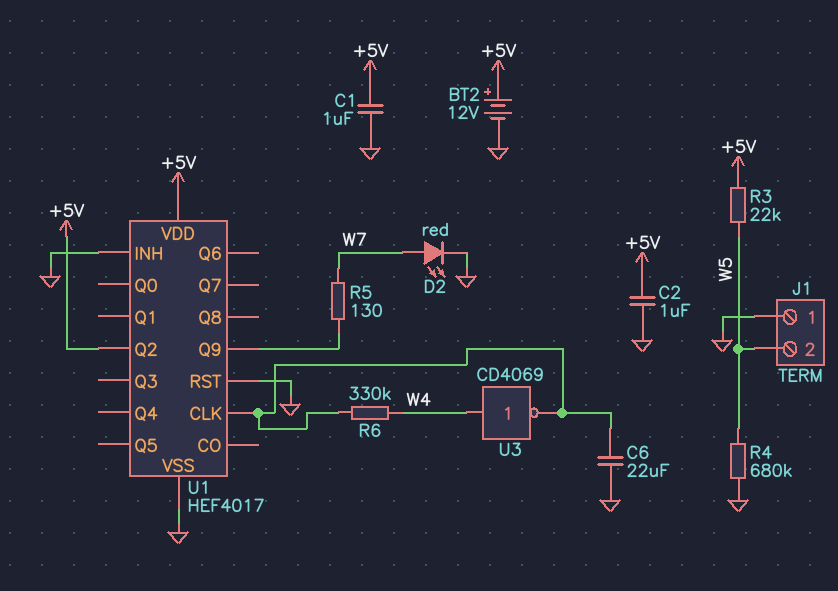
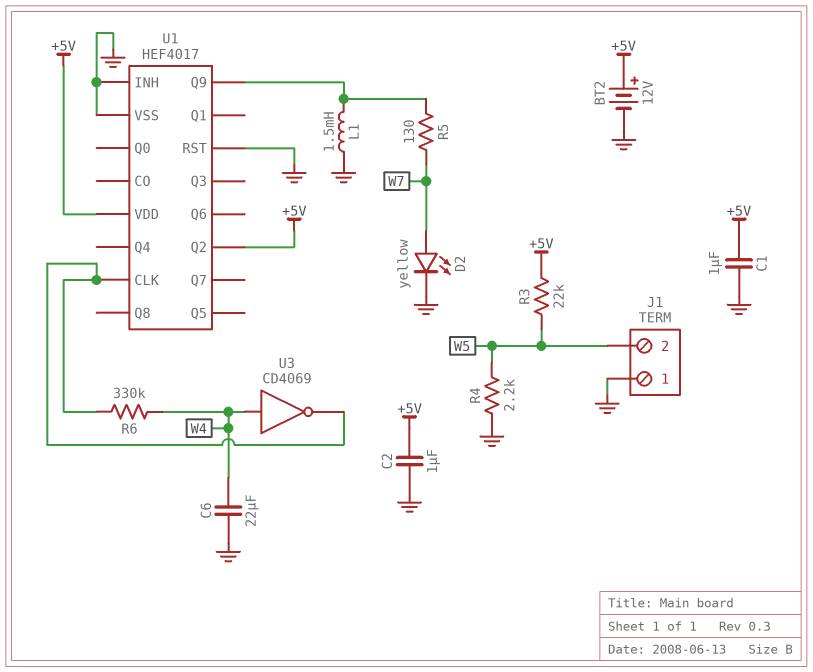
C6: 22uF (GND, U1/CLK) -> 22uF (GND, W4)
D2: LED red (A W7, K GND) -> LED yellow (A W7, K GND)
L1: none -> 1.5mH (GND, U1/Q9)
R4: 680k (GND, W5) -> 2.2k (GND, W5)

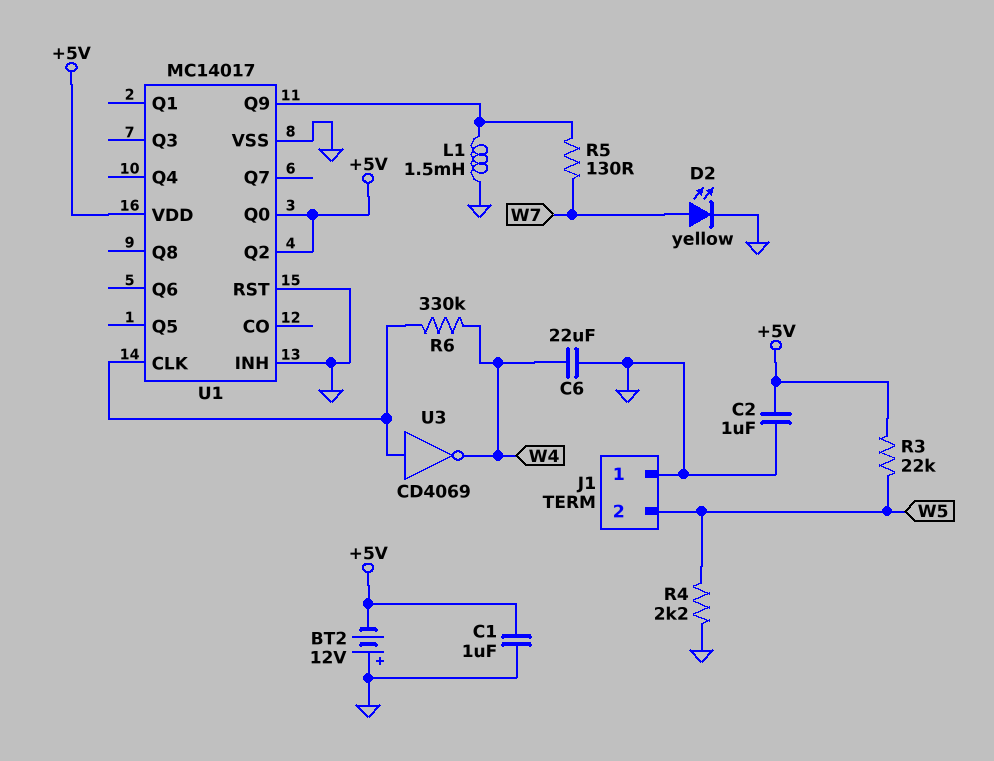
BT2: 12V (plus +5V, minus GND) -> 12V (plus GND, minus +5V)
U1: HEF4017 -> MC14017
U1 pin Q0: none -> +5V
U3: NOT CD4069 (in W4, out U1/CLK) -> NOT CD4069 (in U1/CLK, out W4)

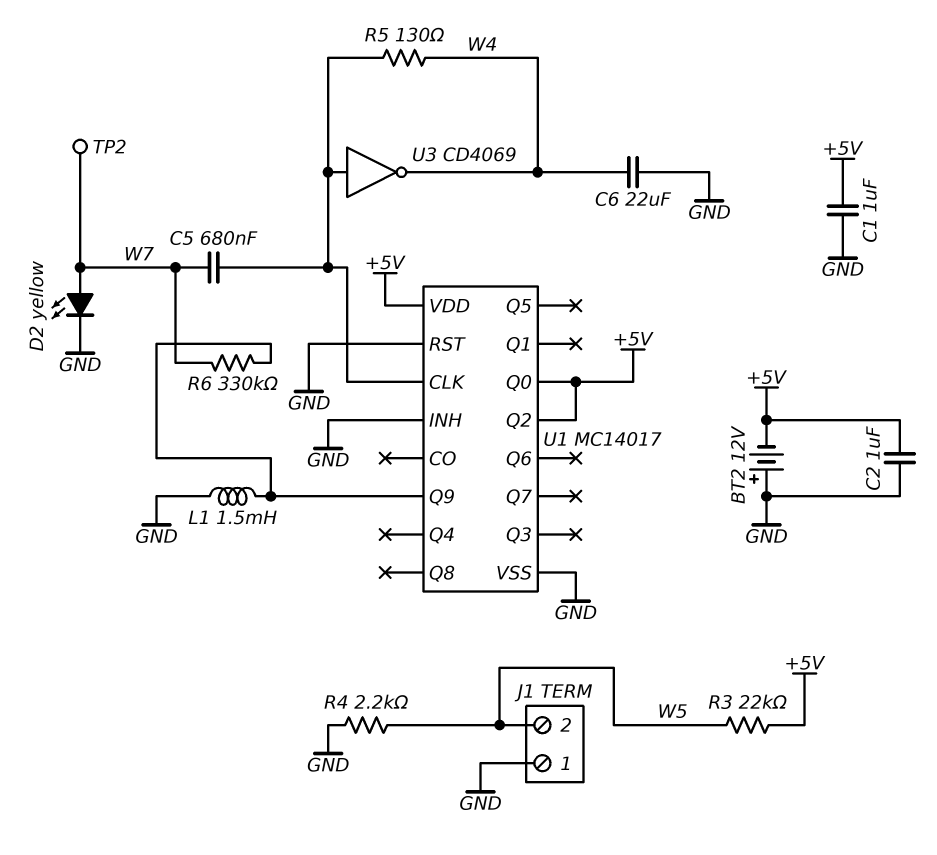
C5: none -> 680nF (U1/CLK, W7)
R5: 130 (U1/Q9, W7) -> 130 (U1/CLK, W4)
R6: 330k (U1/CLK, W4) -> 330k (U1/Q9, W7)
TP2: none -> test point (W7)

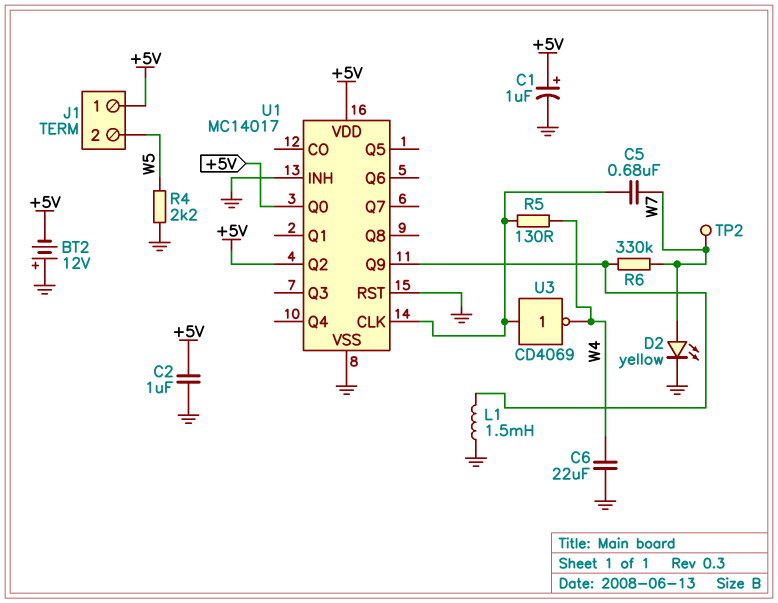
C1: 1uF (+5V, GND) -> 1uF (plus +5V, minus GND)
J1 pin 1: GND -> +5V
R3: 22k (+5V, W5) -> none

